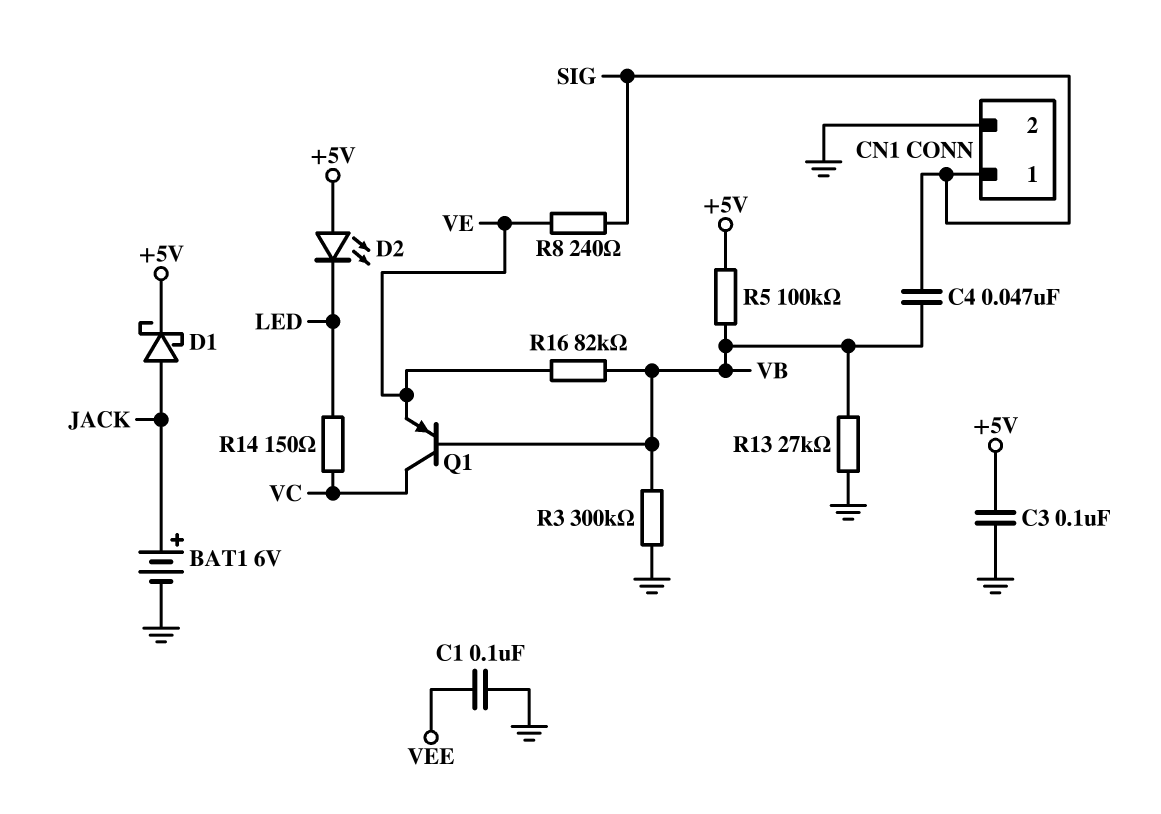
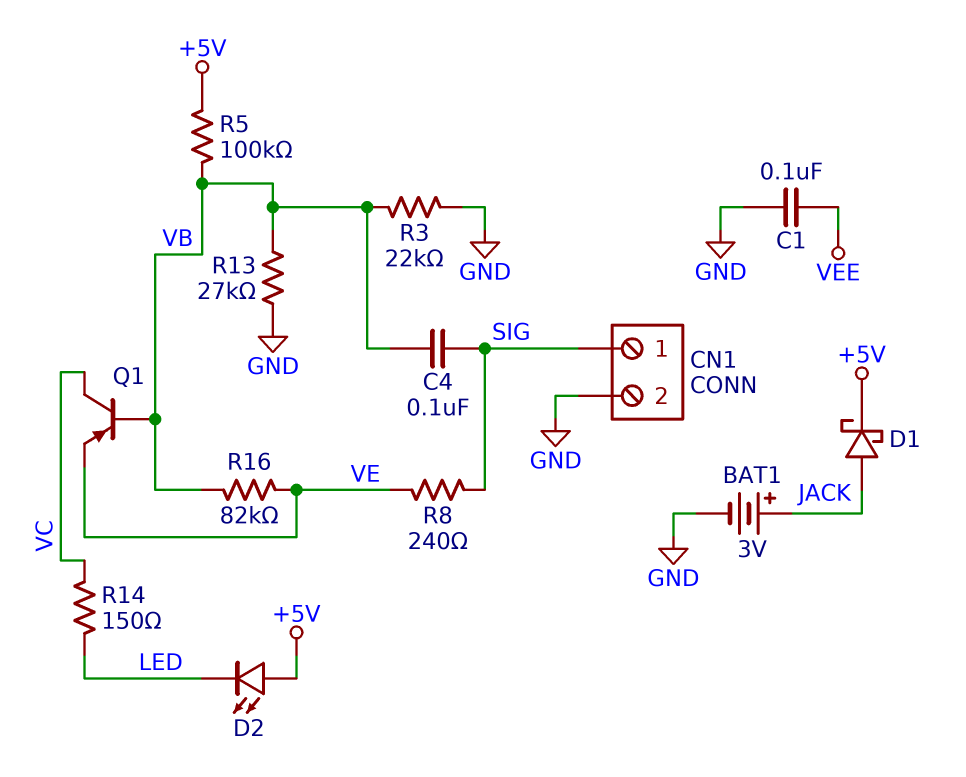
BAT1: 6V (plus JACK, minus GND) -> 3V (plus JACK, minus GND)
C3: 100nF (+5V, GND) -> none
C4: 47nF (SIG, VB) -> 100nF (SIG, VB)
R3: 300k (GND, VB) -> 22k (GND, VB)

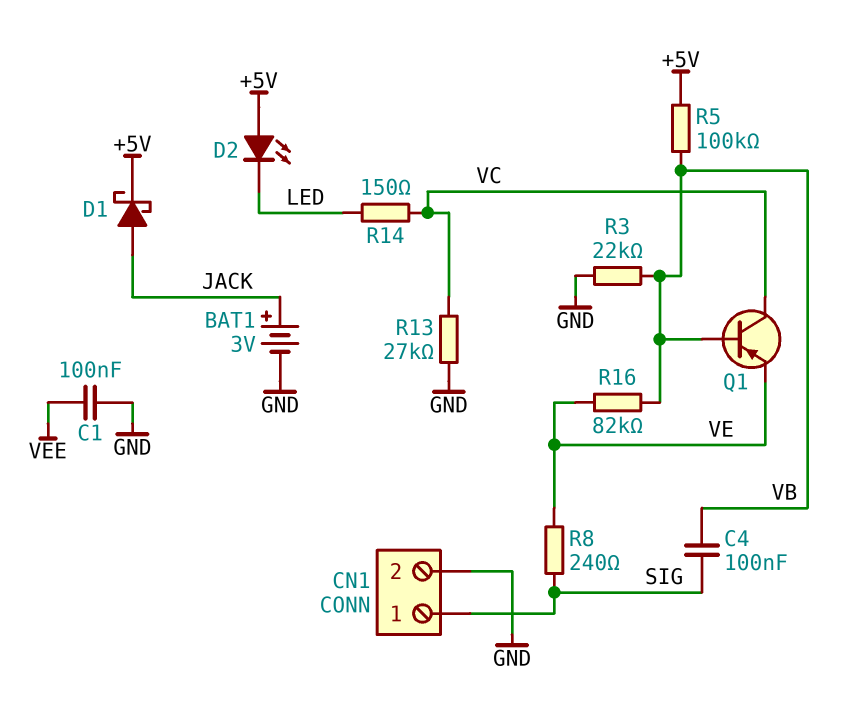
R13: 27k (GND, VB) -> 27k (GND, VC)

